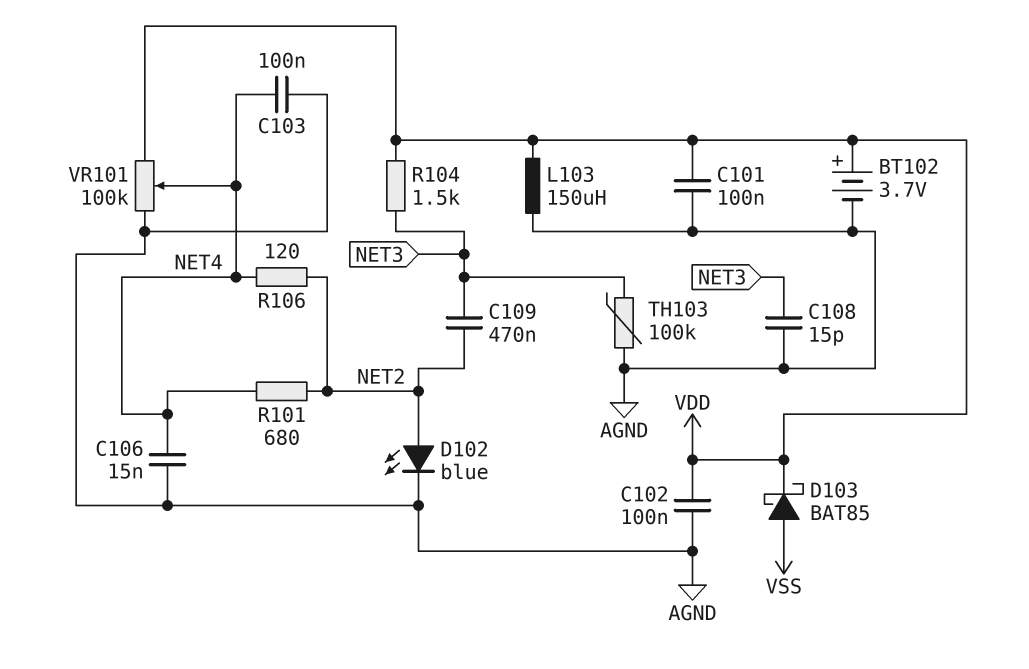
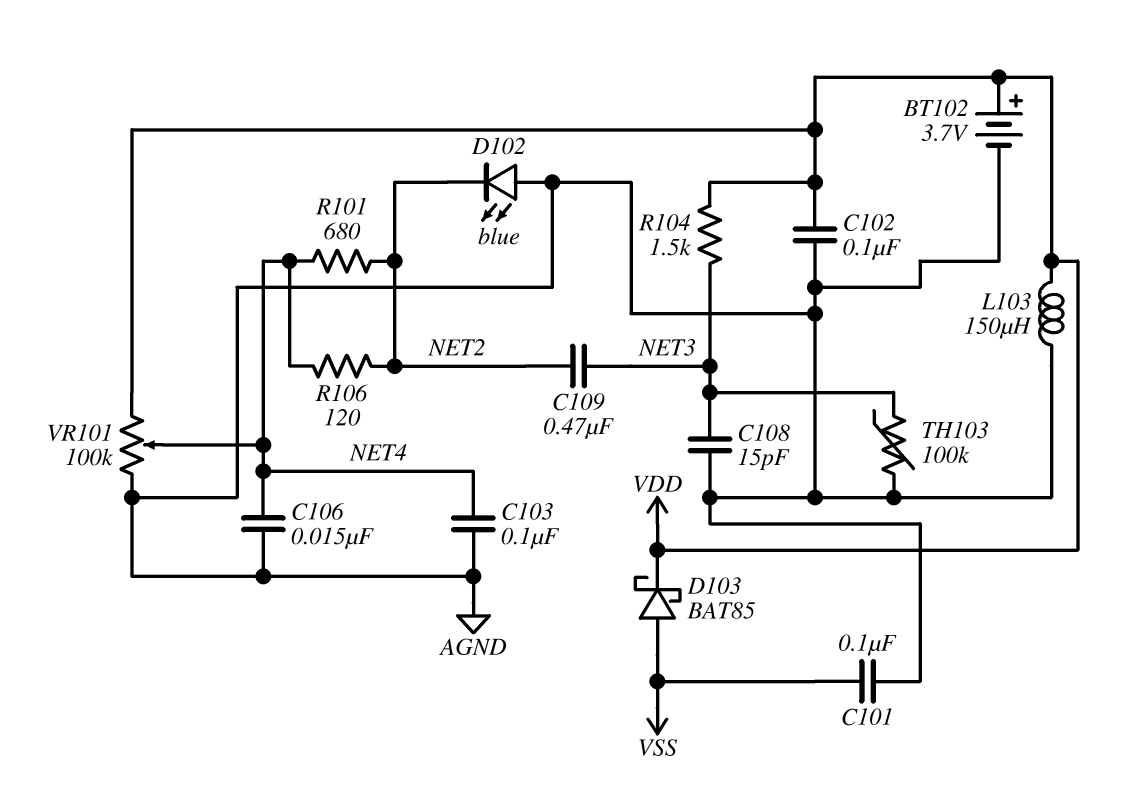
C101: 100nF (AGND, VDD) -> 100nF (AGND, VSS)
D102: LED blue (A NET2, K AGND) -> LED blue (A AGND, K NET2)

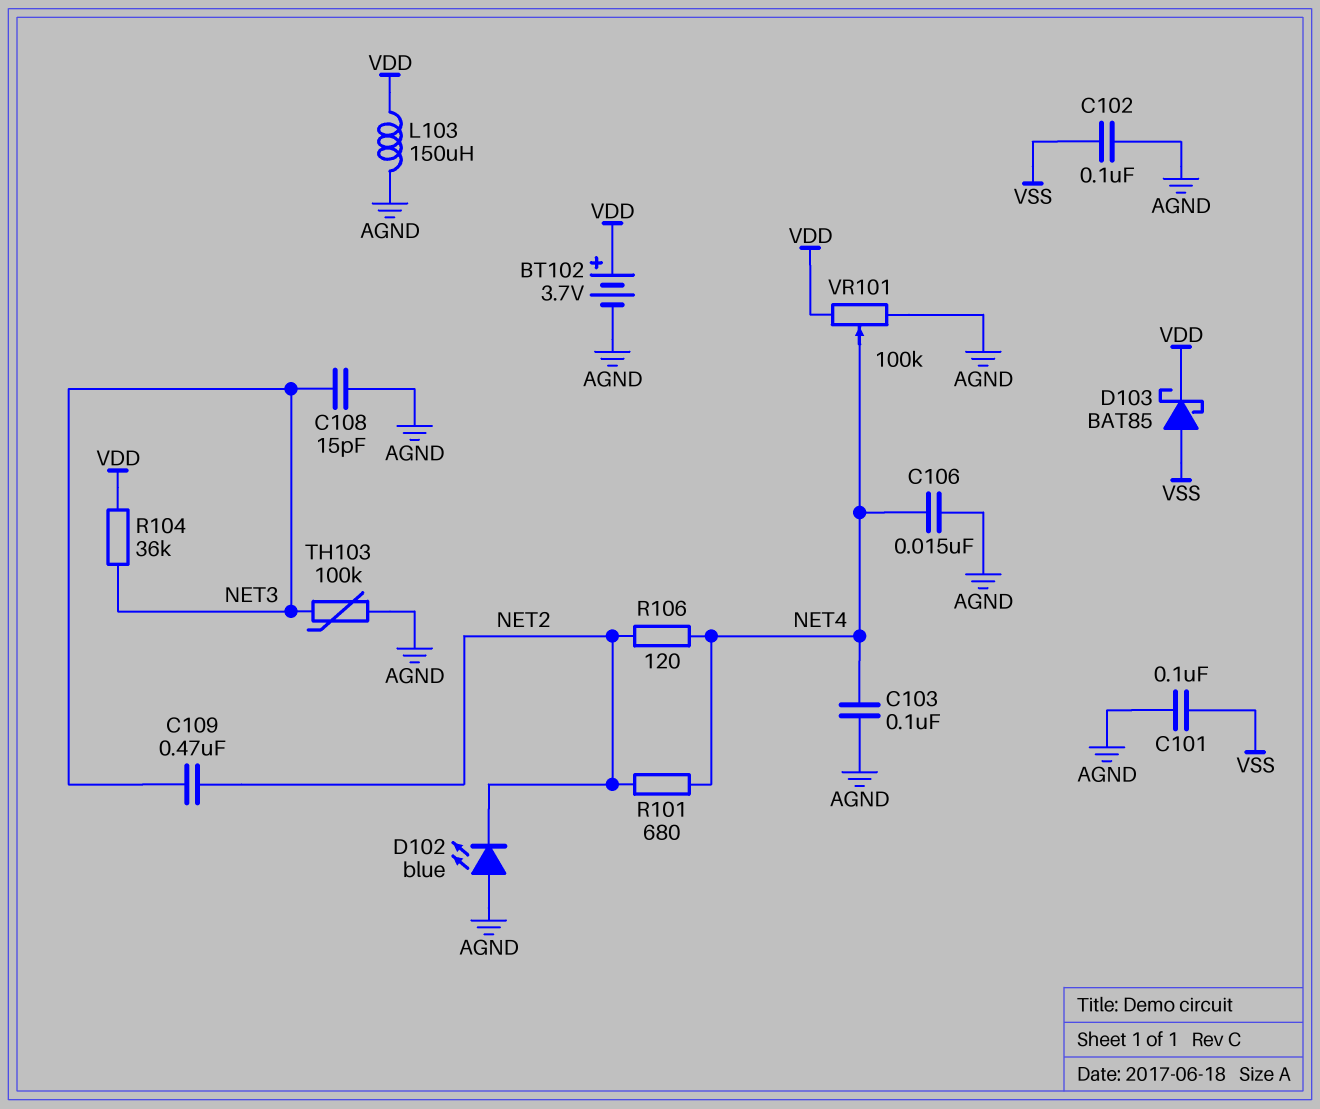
C102: 100nF (AGND, VDD) -> 100nF (AGND, VSS)
R104: 1.5k (NET3, VDD) -> 36k (NET3, VDD)

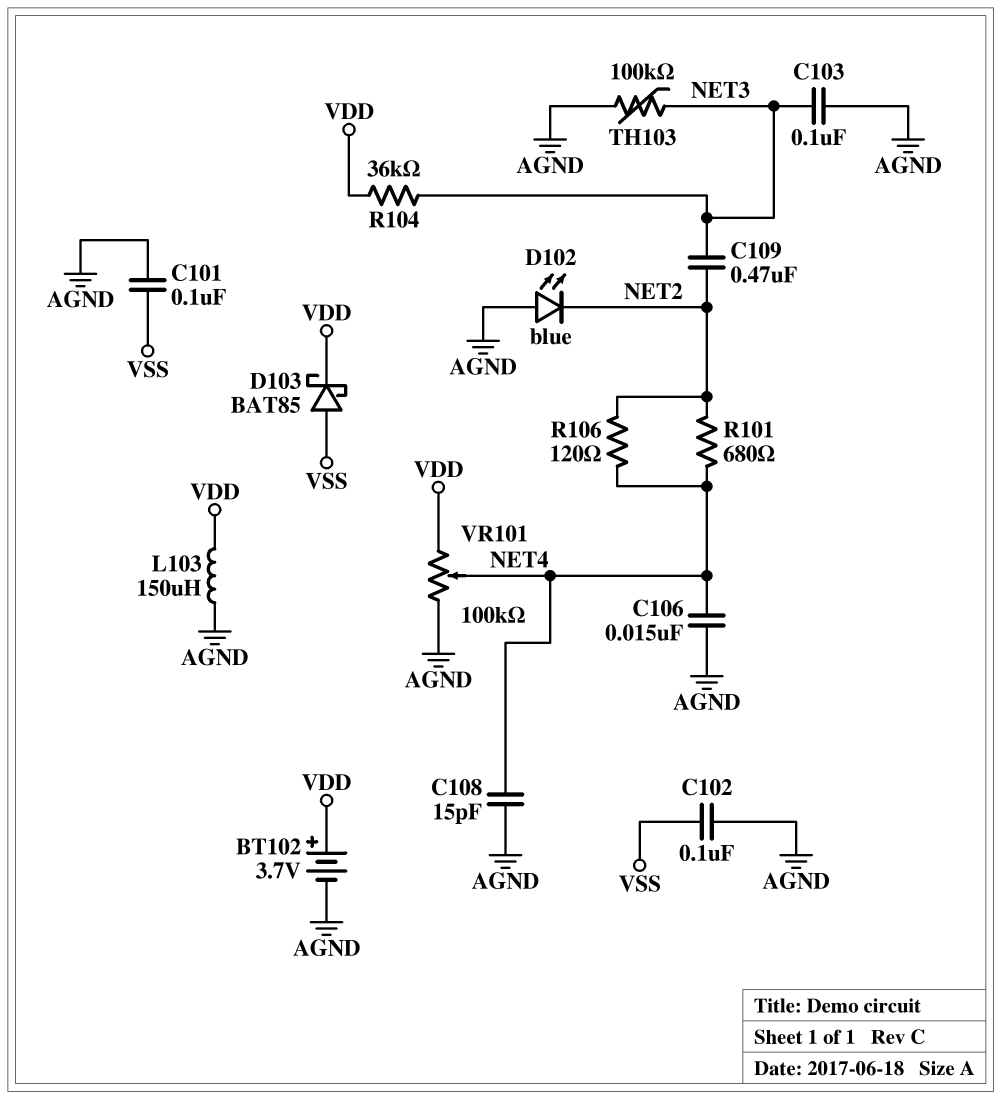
C103: 100nF (AGND, NET4) -> 100nF (AGND, NET3)
C108: 15pF (AGND, NET3) -> 15pF (AGND, NET4)

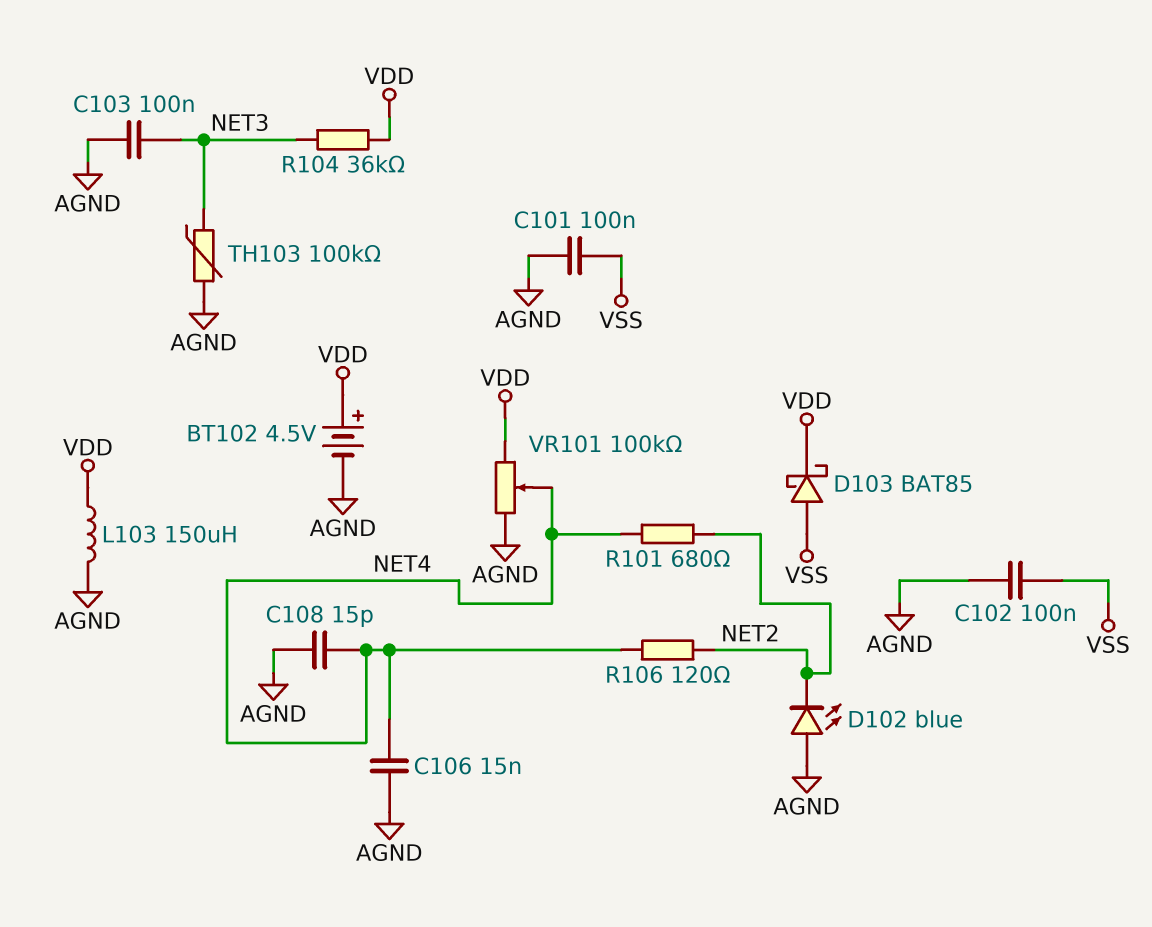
BT102: 3.7V (plus VDD, minus AGND) -> 4.5V (plus VDD, minus AGND)
C109: 470nF (NET2, NET3) -> none

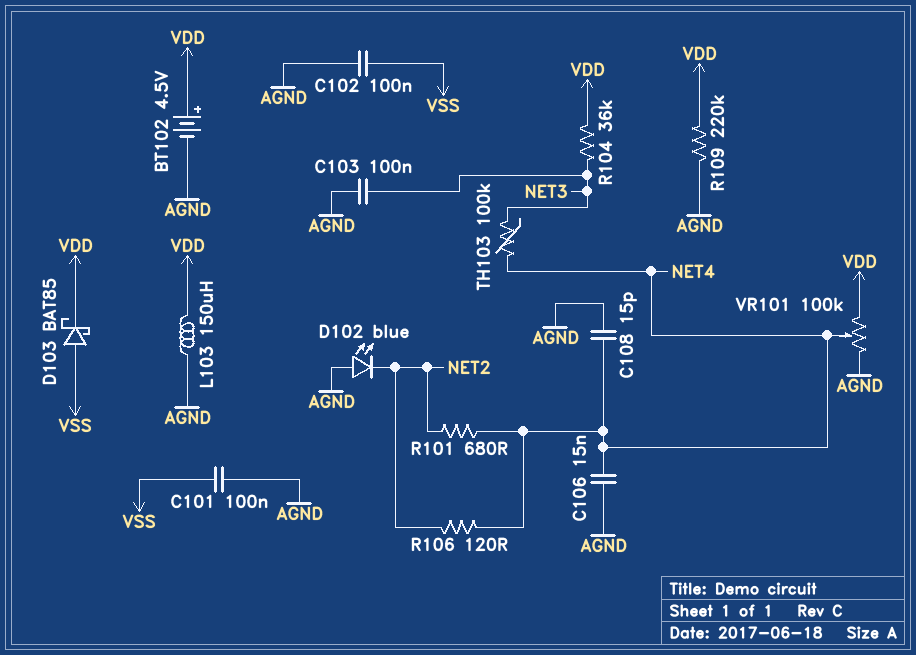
R109: none -> 220k (AGND, VDD)
TH103: 100k (AGND, NET3) -> 100k (NET3, NET4)

